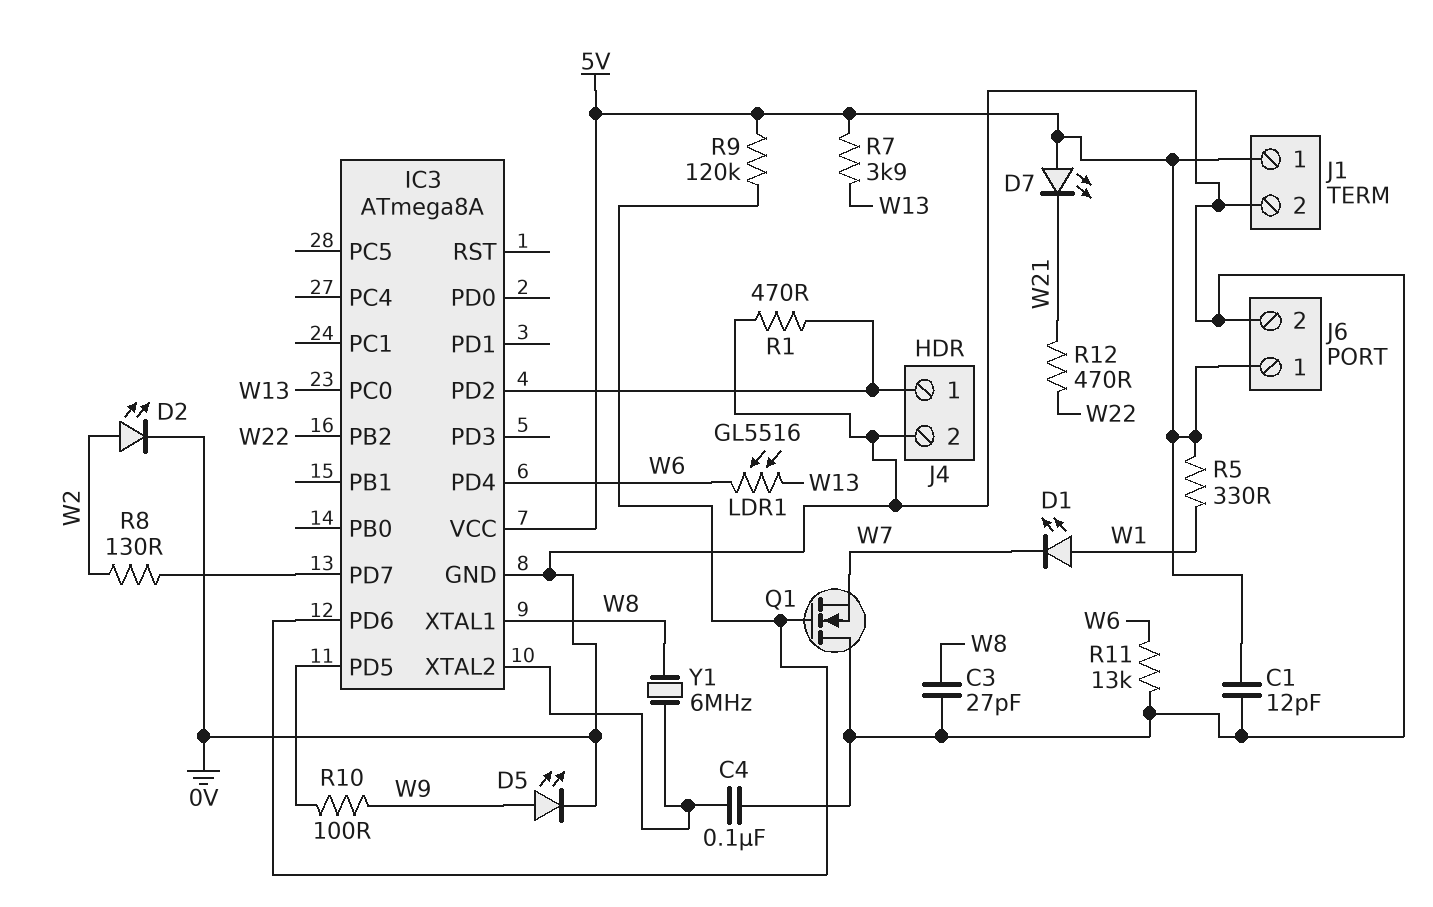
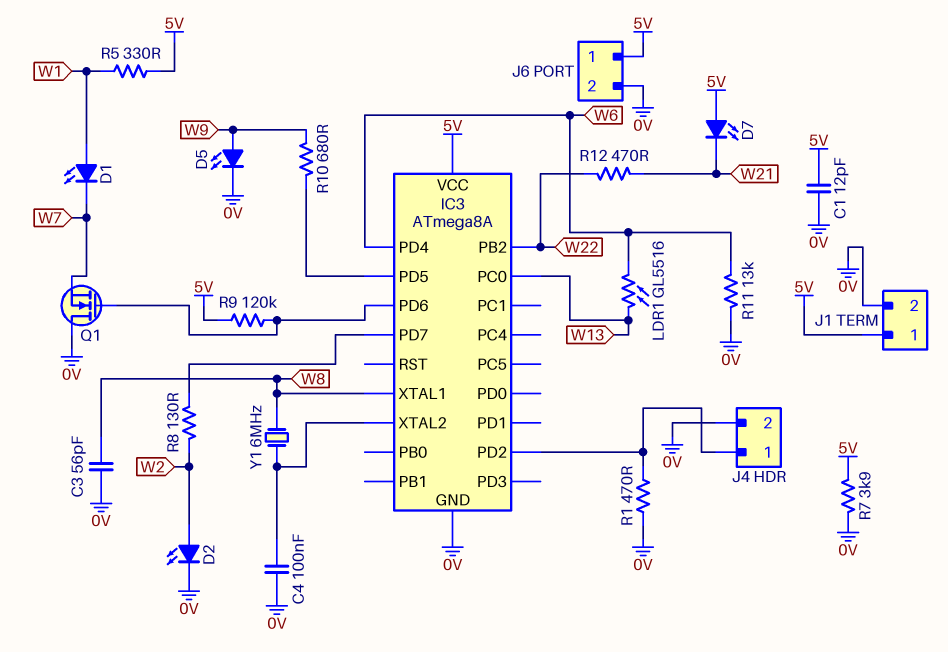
C3: 27pF (0V, W8) -> 56pF (0V, W8)
R7: 3.9k (5V, W13) -> 3.9k (0V, 5V)
R10: 100 (IC3/PD5, W9) -> 680 (IC3/PD5, W9)

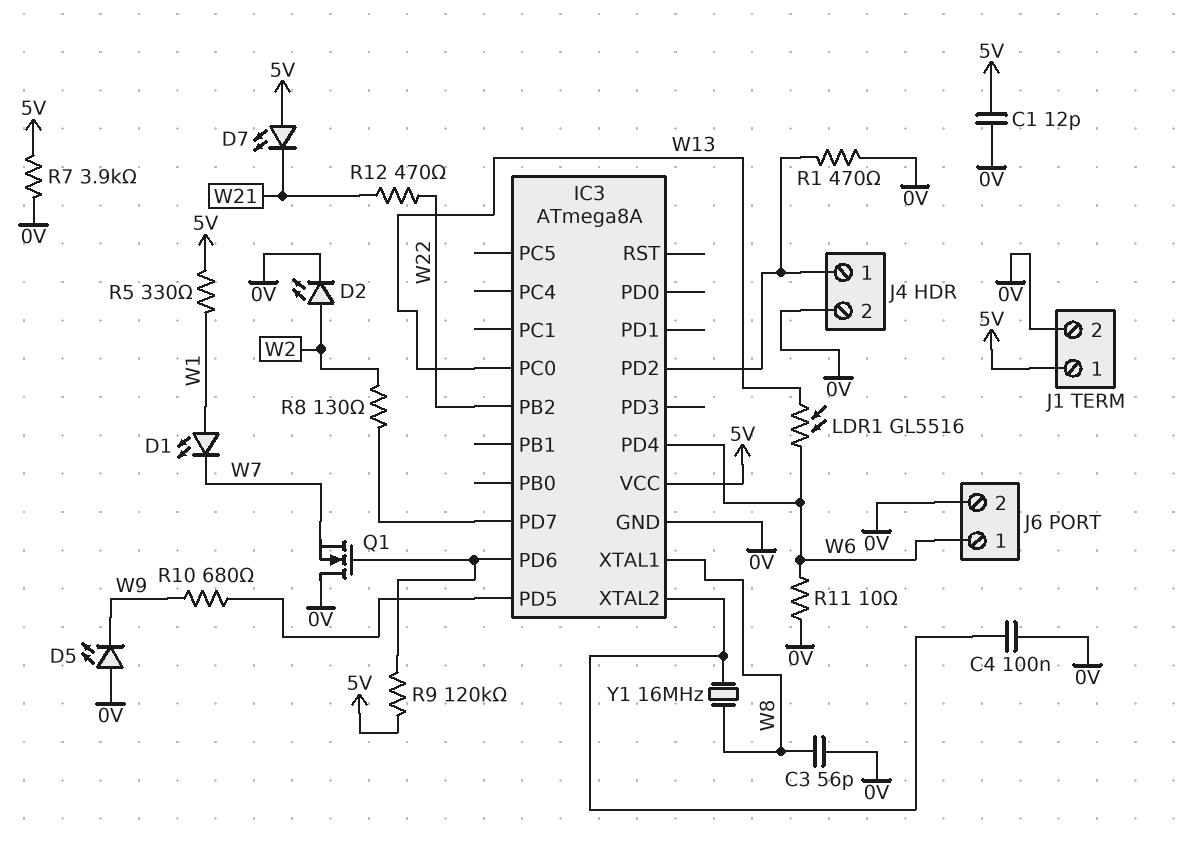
D5: LED (A W9, K 0V) -> LED (A 0V, K W9)
J6 pin 1: 5V -> W6
R11: 13k (0V, W6) -> 10 (0V, W6)
Y1: 6MHz (IC3/XTAL2, W8) -> 16MHz (IC3/XTAL2, W8)

